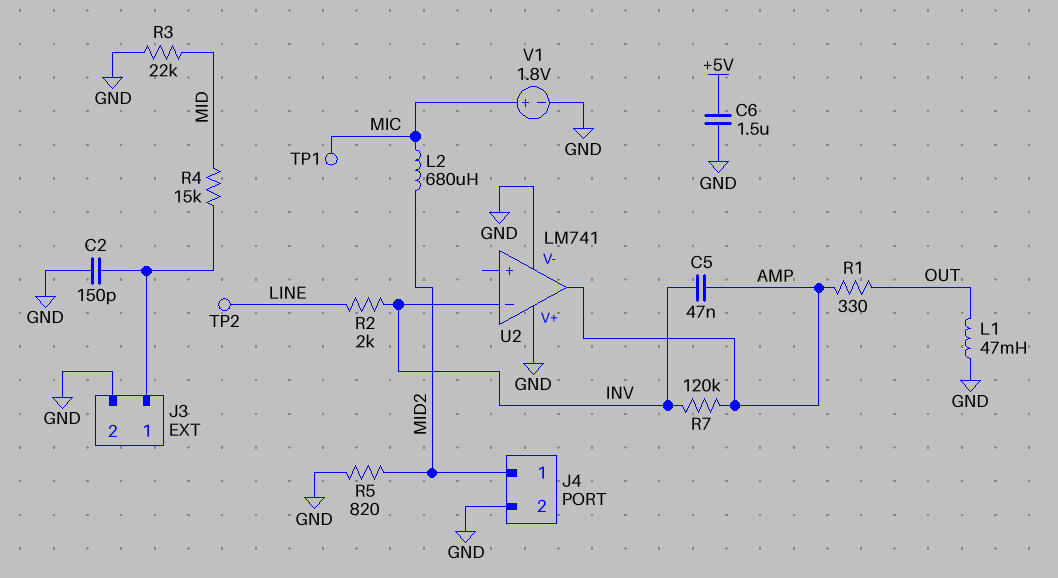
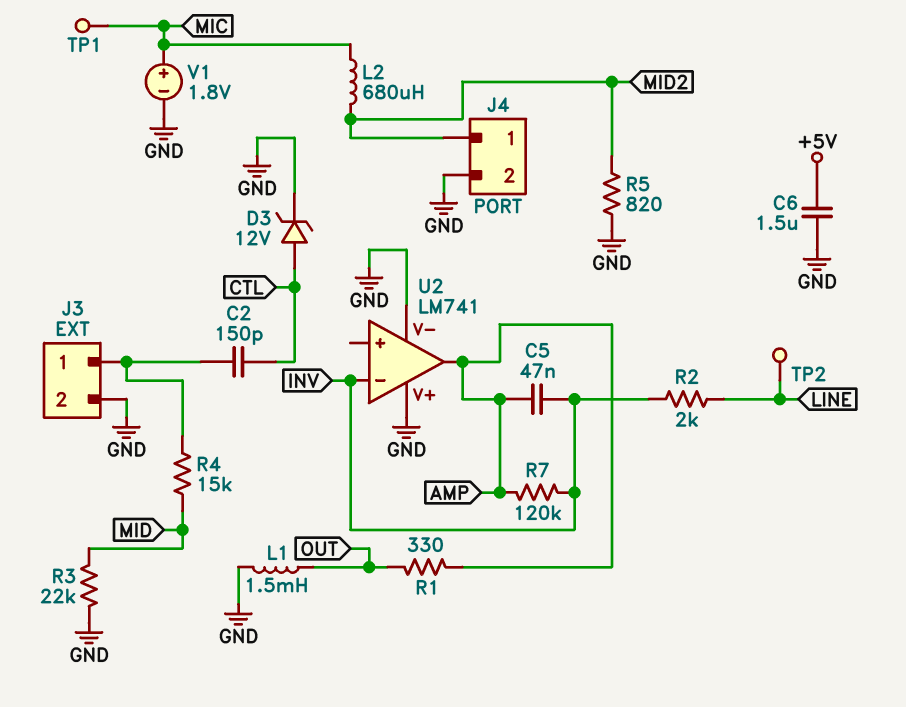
C2: 150pF (GND, J3/1) -> 150pF (CTL, J3/1)
D3: none -> zener 12V (A CTL, K GND)
L1: 47mH (GND, OUT) -> 1.5mH (GND, OUT)

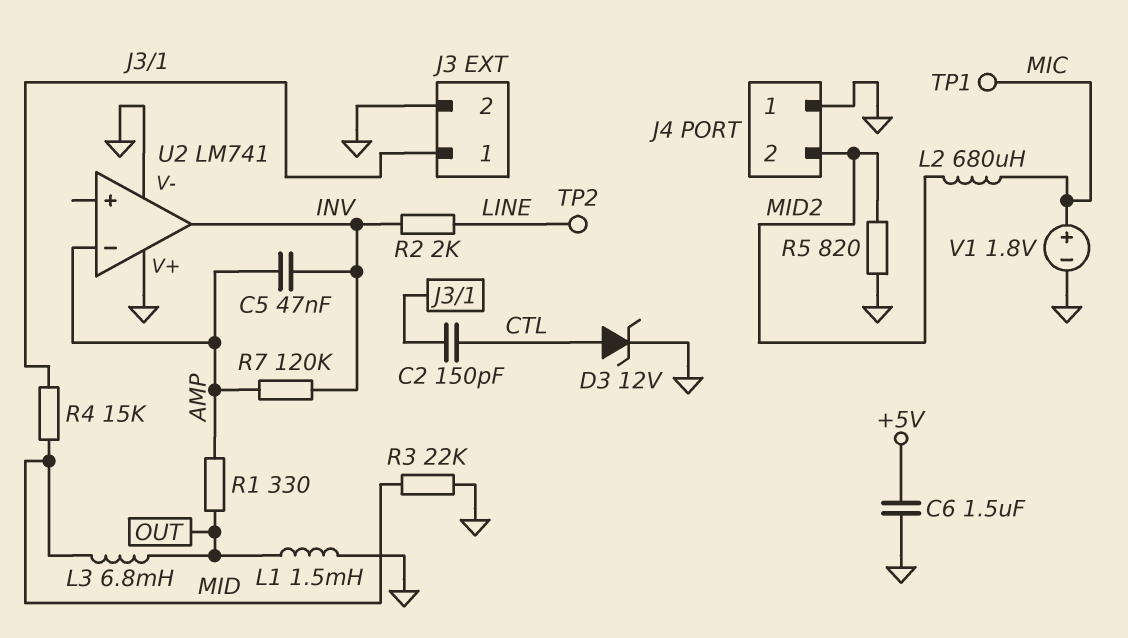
J4 pin 1: MID2 -> GND
J4 pin 2: GND -> MID2
L3: none -> 6.8mH (MID, OUT)
U2 pin in-: INV -> AMP
U2 pin out: AMP -> INV

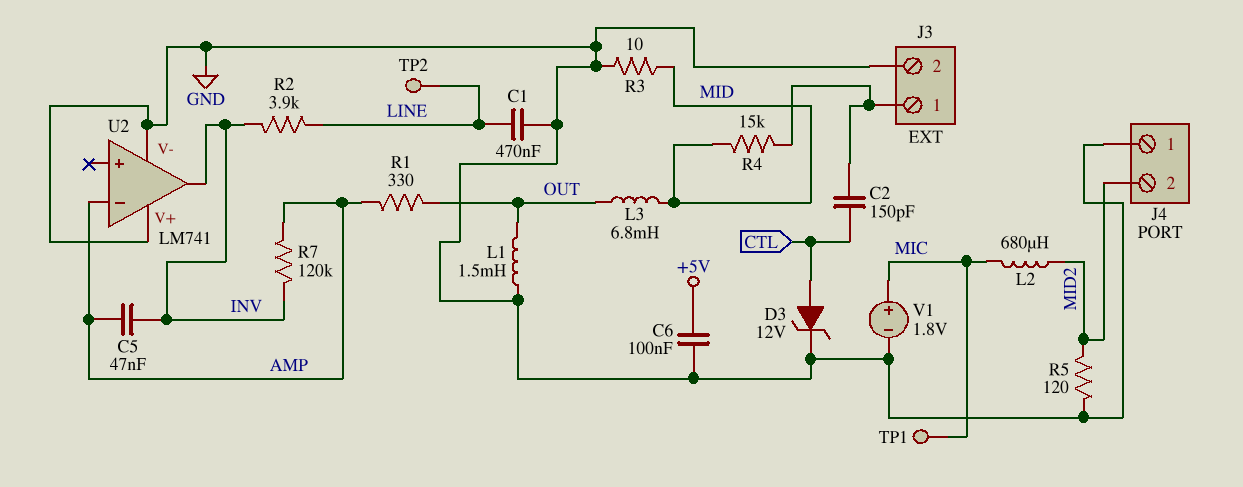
C1: none -> 470nF (GND, LINE)
C6: 1.5uF (+5V, GND) -> 100nF (+5V, GND)
R2: 2k (INV, LINE) -> 3.9k (INV, LINE)
R3: 22k (GND, MID) -> 10 (GND, MID)
R5: 820 (GND, MID2) -> 120 (GND, MID2)

